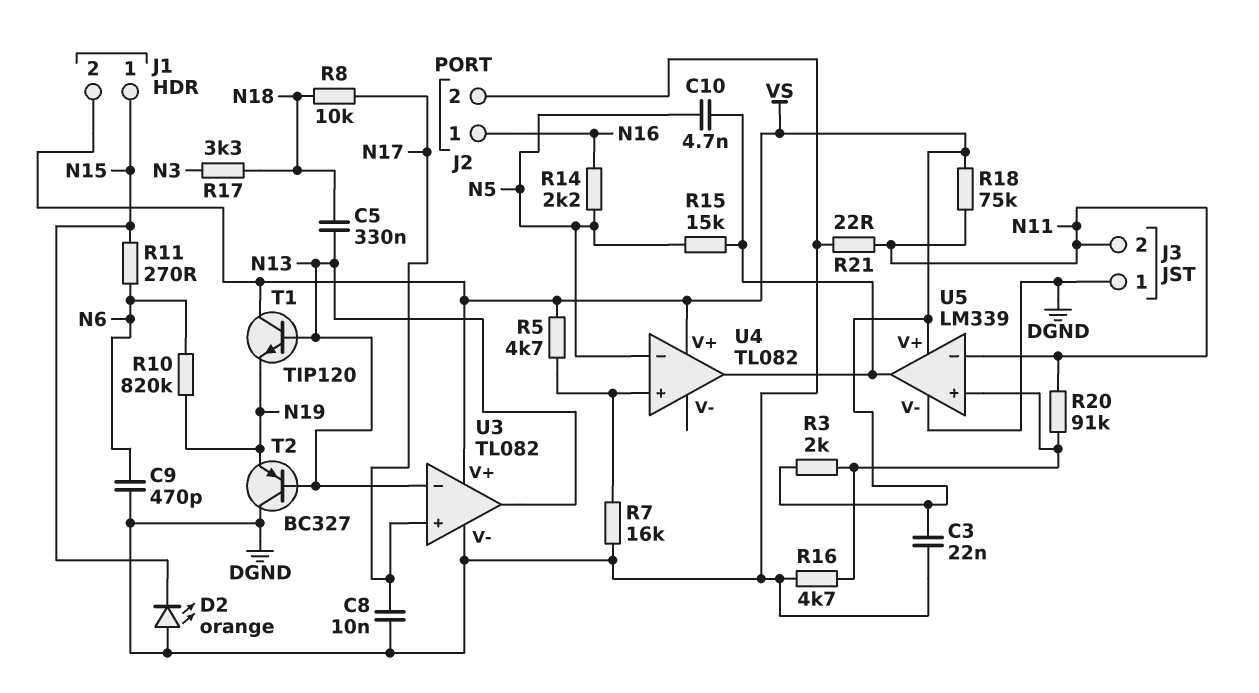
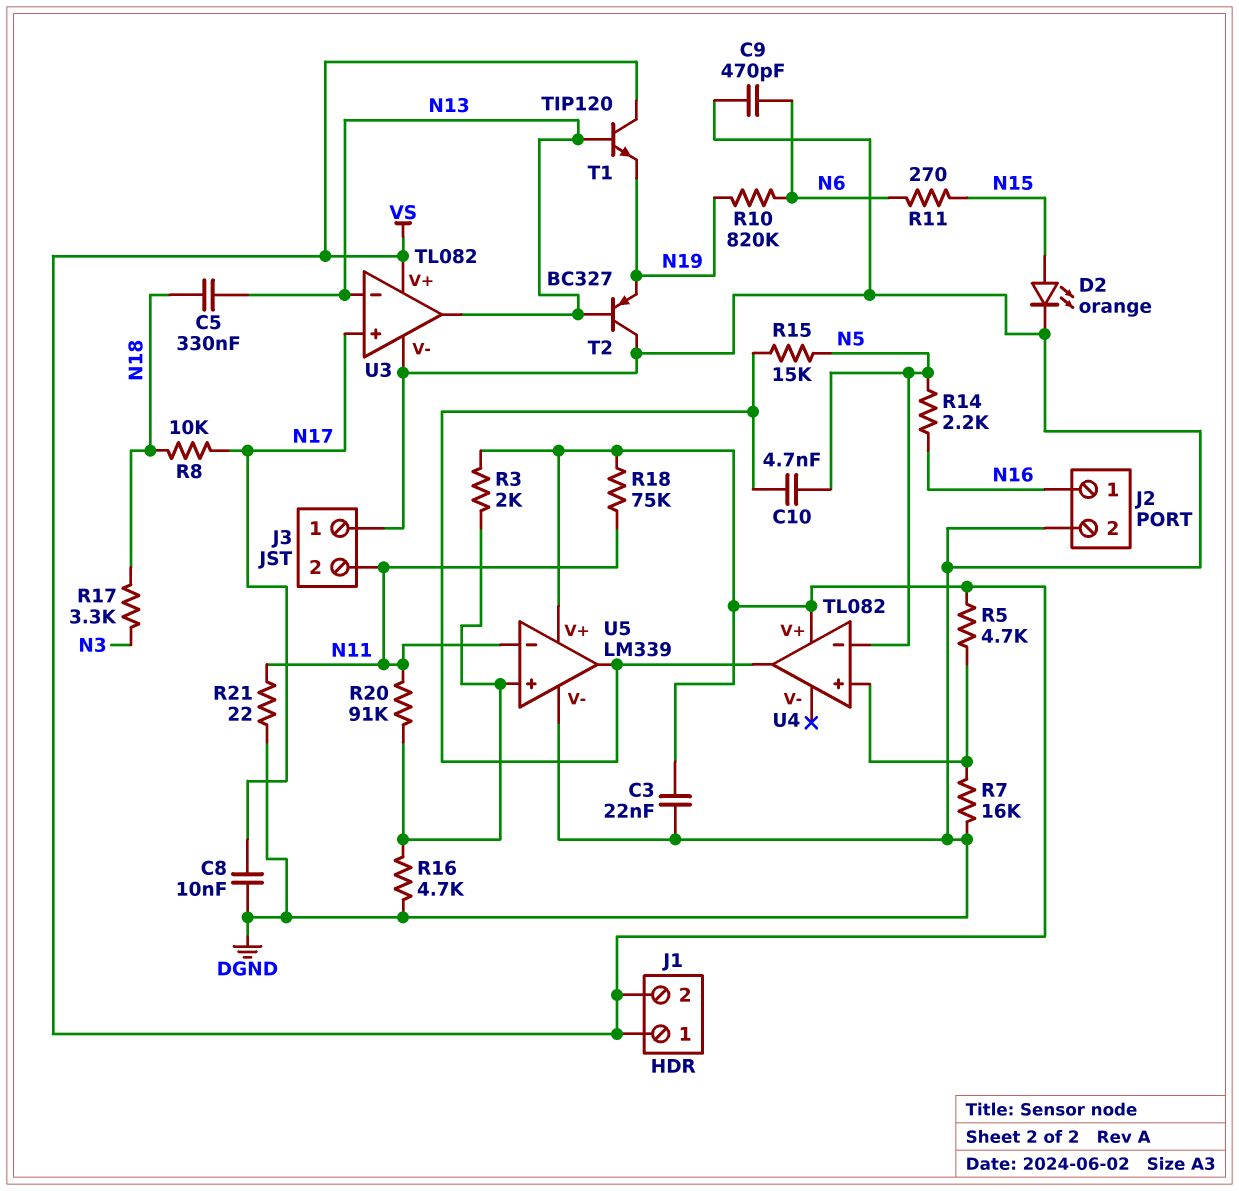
D2: LED orange (A DGND, K N15) -> LED orange (A N15, K DGND)
J1 pin 1: N15 -> VS

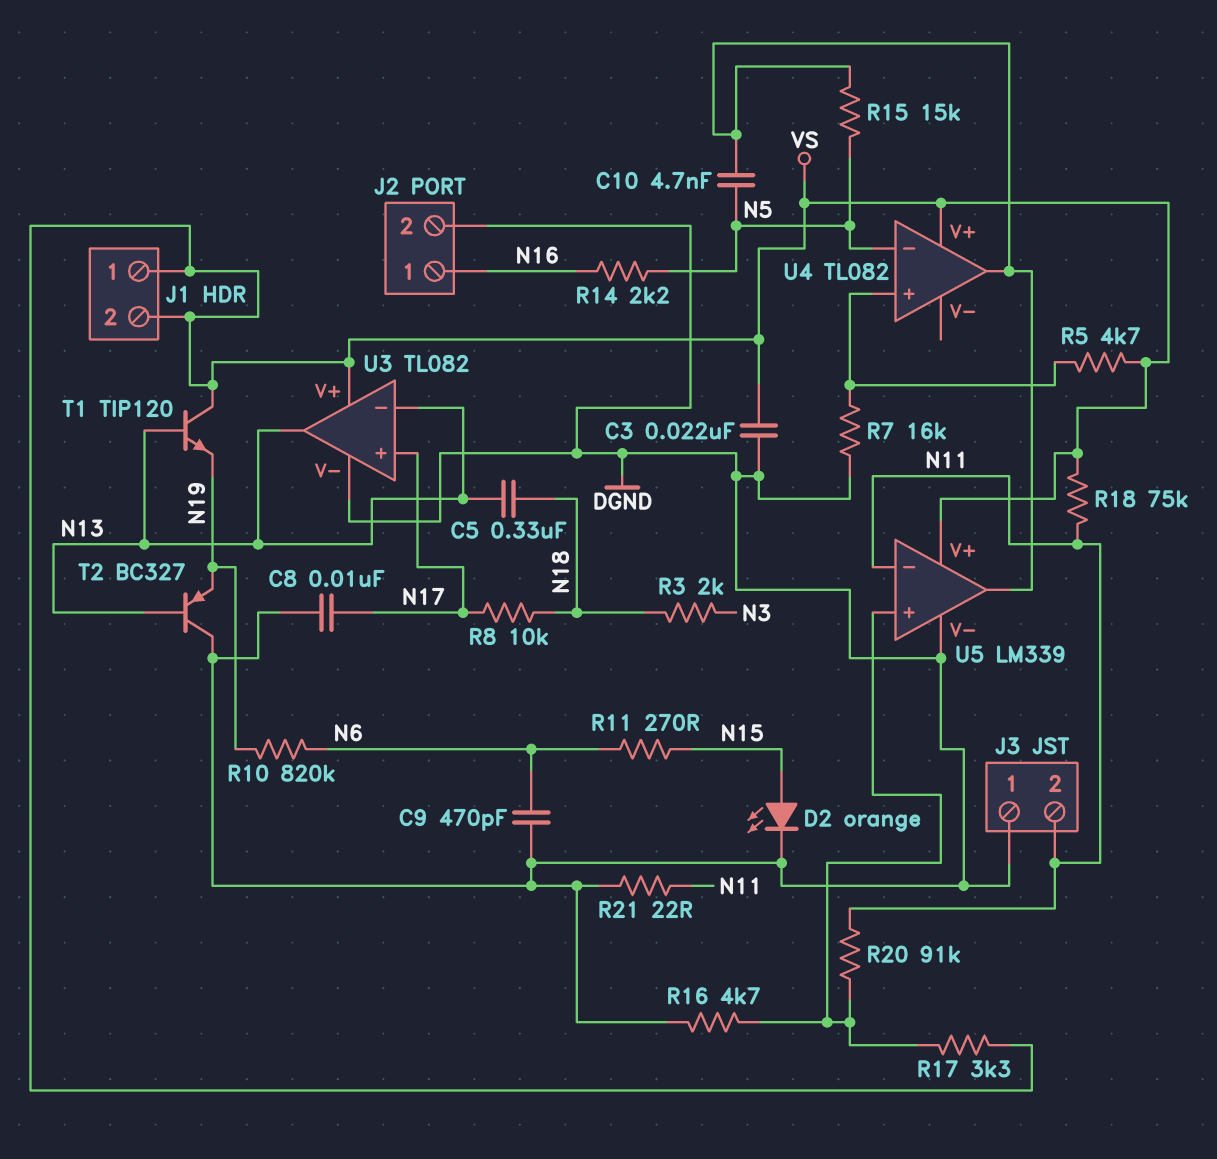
R3: 2k (U5/in+, VS) -> 2k (N3, N18)
R17: 3.3k (N3, N18) -> 3.3k (U5/in+, VS)

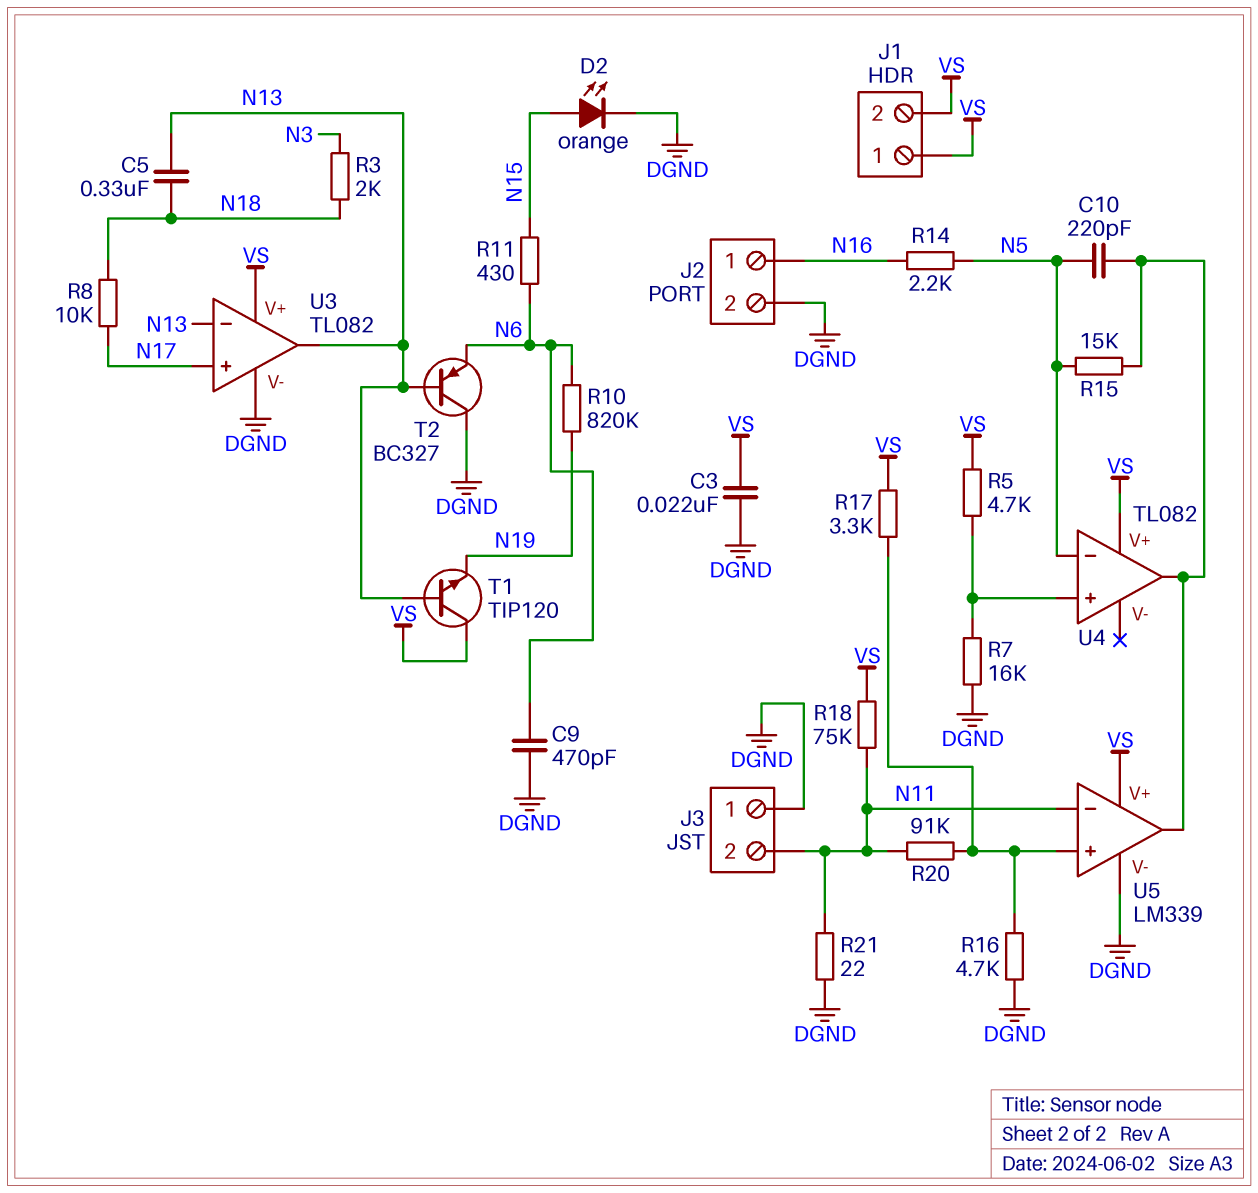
C8: 10nF (DGND, N17) -> none
C10: 4.7nF (N5, U4/out) -> 220pF (N5, U4/out)
R11: 270 (N6, N15) -> 430 (N6, N15)
T2: PNP BC327 (B N13, C DGND, E N19) -> PNP BC327 (B N13, C DGND, E N6)

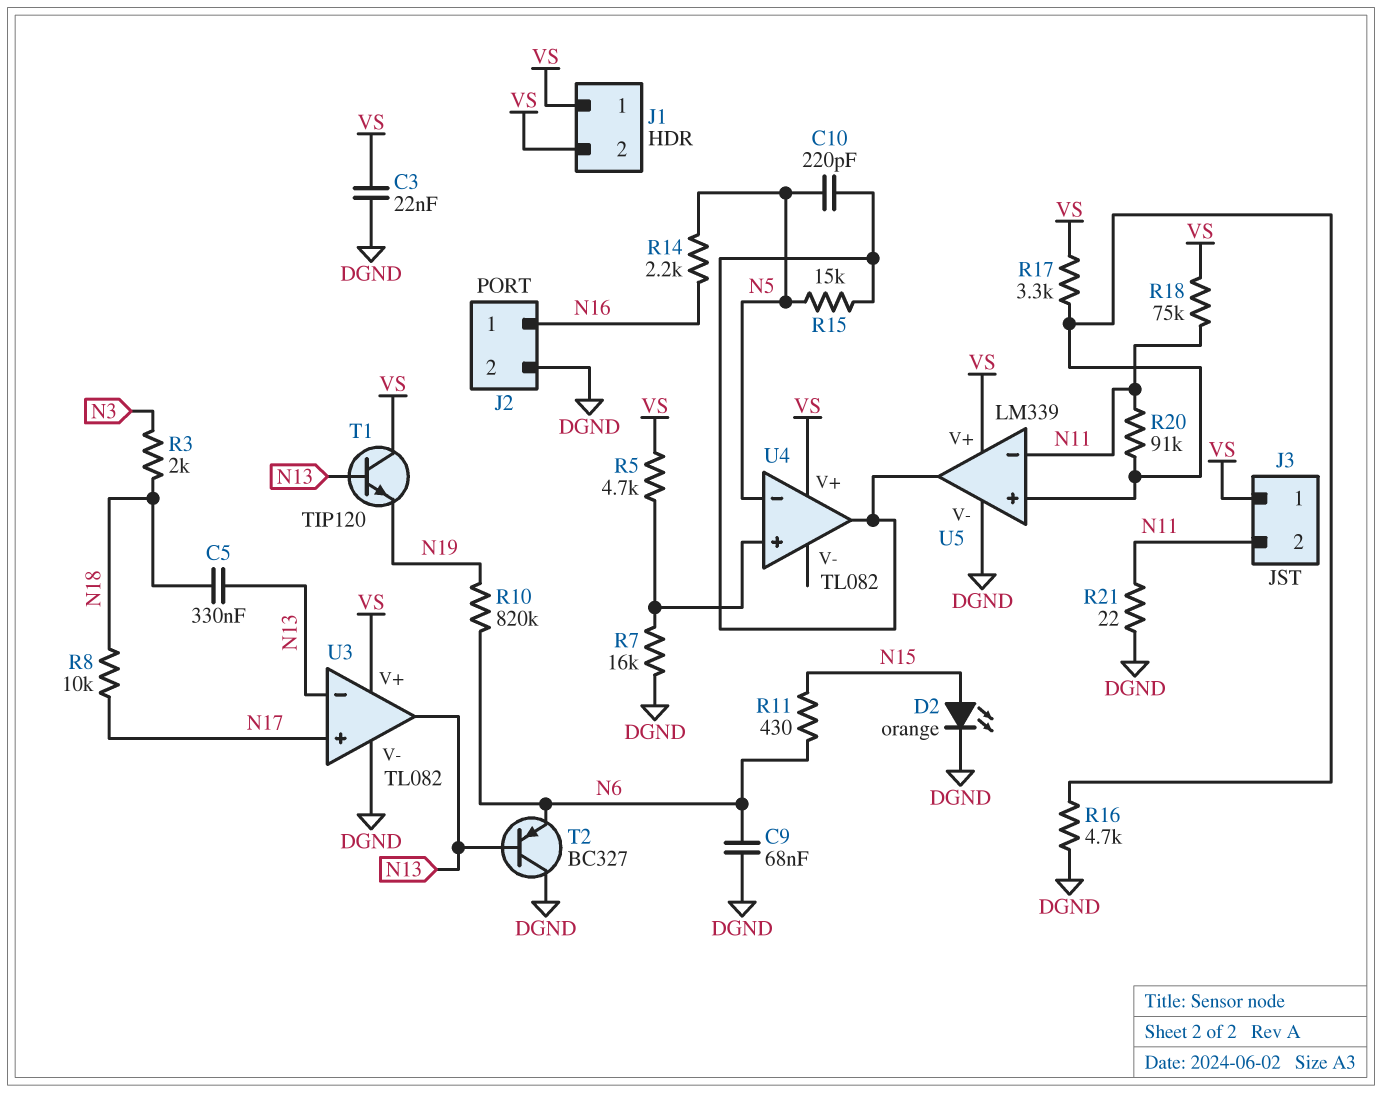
C9: 470pF (DGND, N6) -> 68nF (DGND, N6)
J3 pin 1: DGND -> VS

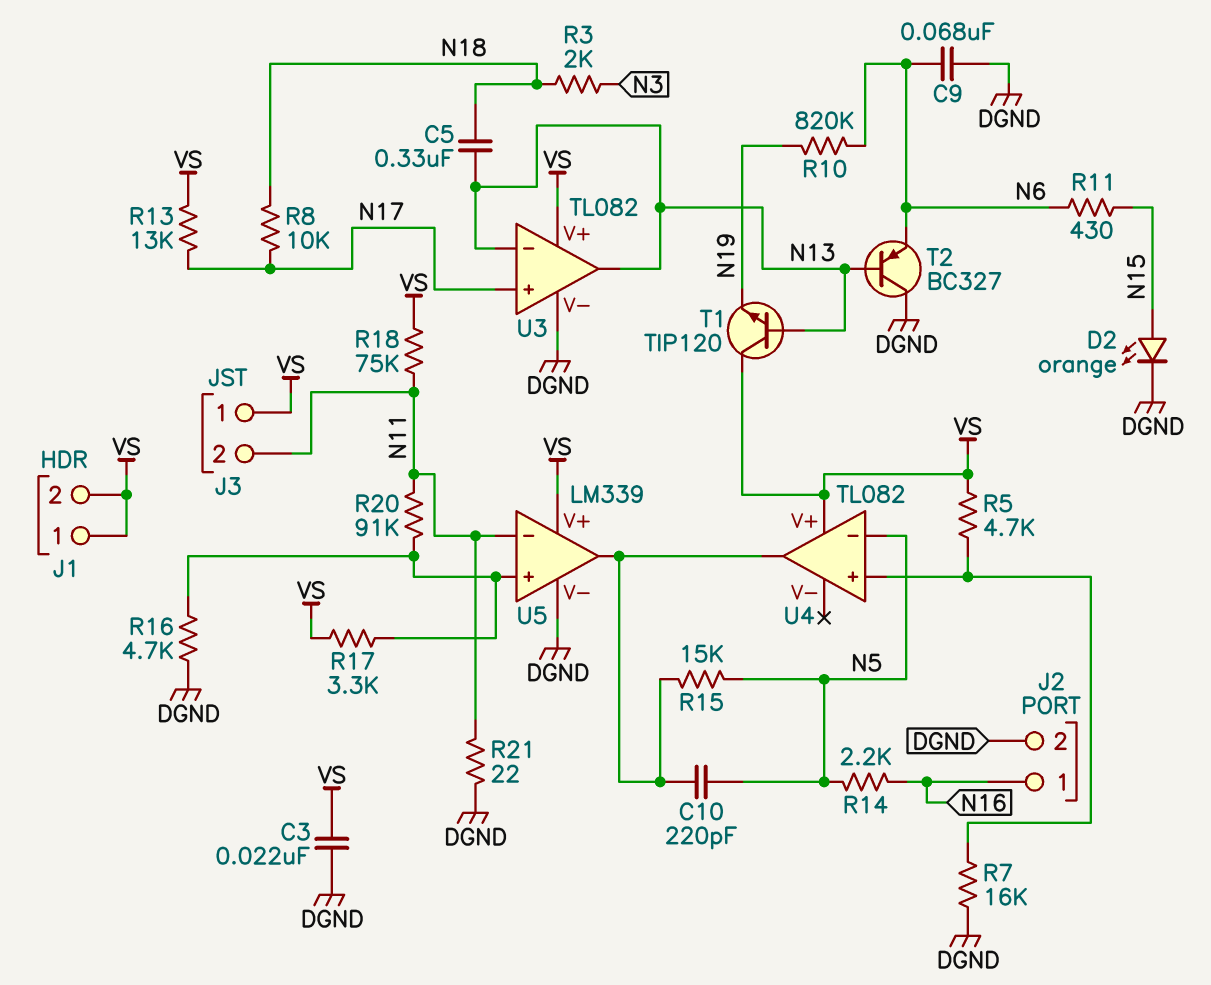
R13: none -> 13k (N17, VS)

